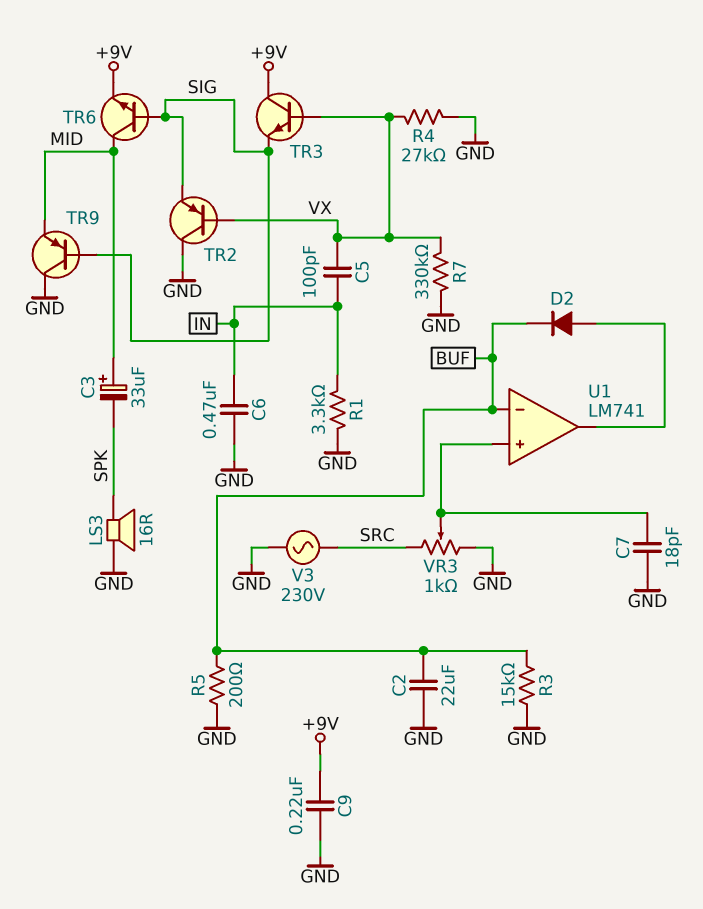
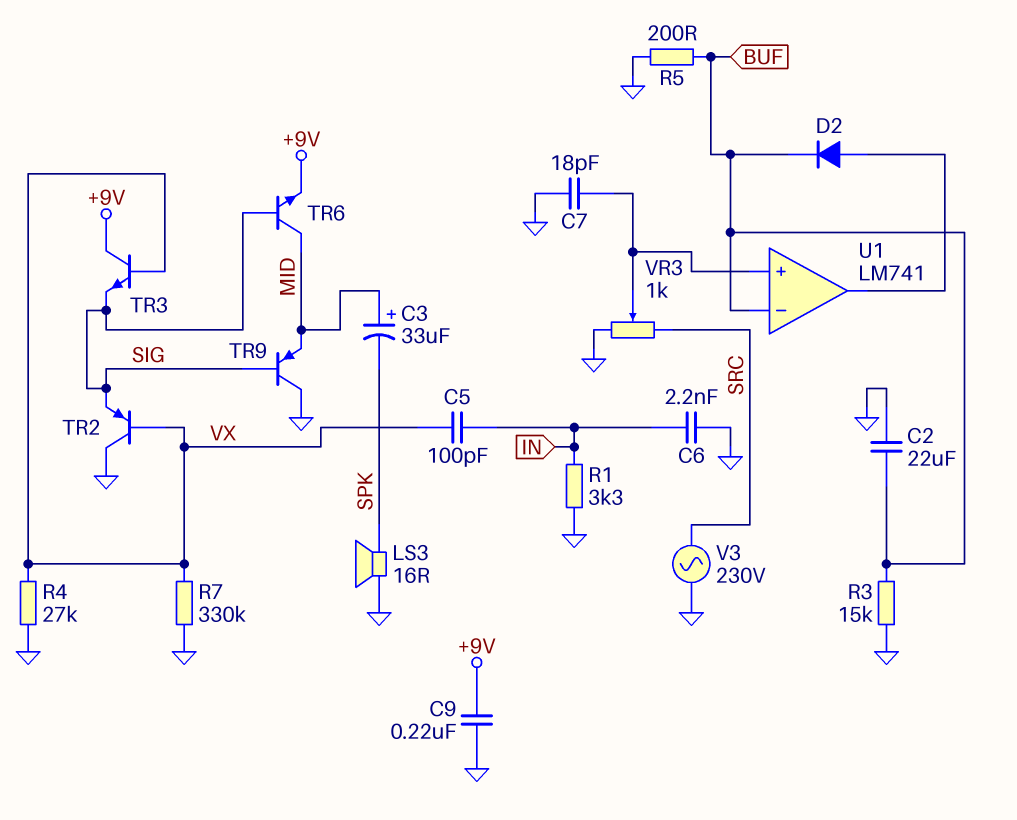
C6: 470nF (GND, IN) -> 2.2nF (GND, IN)

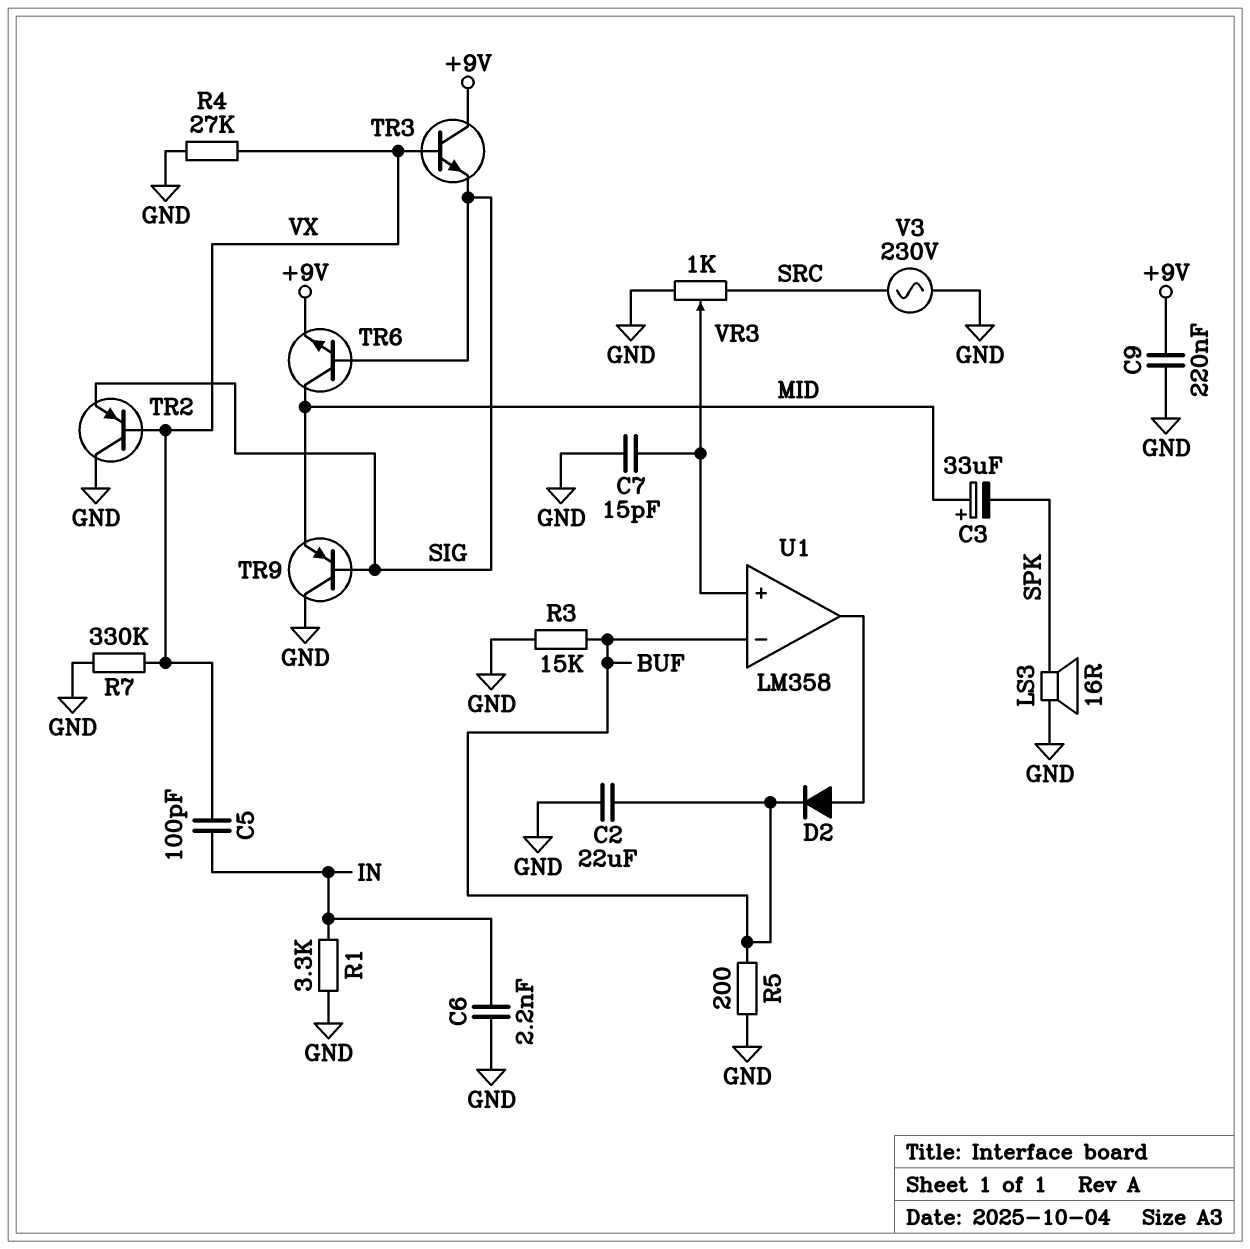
C7: 18pF (GND, U1/in+) -> 15pF (GND, U1/in+)
U1: LM741 -> LM358

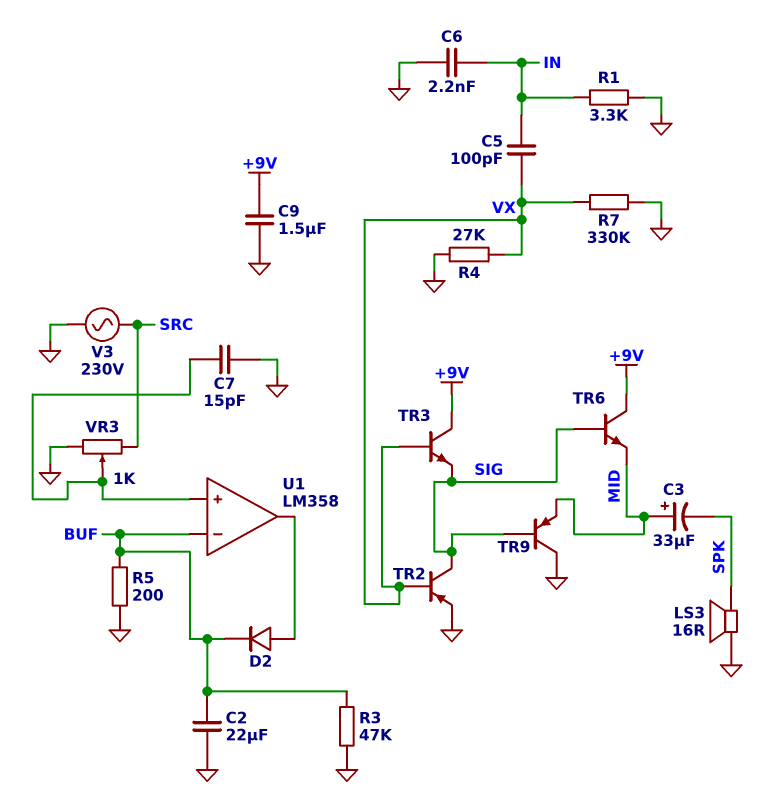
C9: 220nF (+9V, GND) -> 1.5uF (+9V, GND)
R3: 15k (BUF, GND) -> 47k (BUF, GND)
TR2: PNP (B VX, C GND, E SIG) -> PNP (B VX, C SIG, E GND)
TR6: NPN (B SIG, C MID, E +9V) -> NPN (B SIG, C +9V, E MID)

